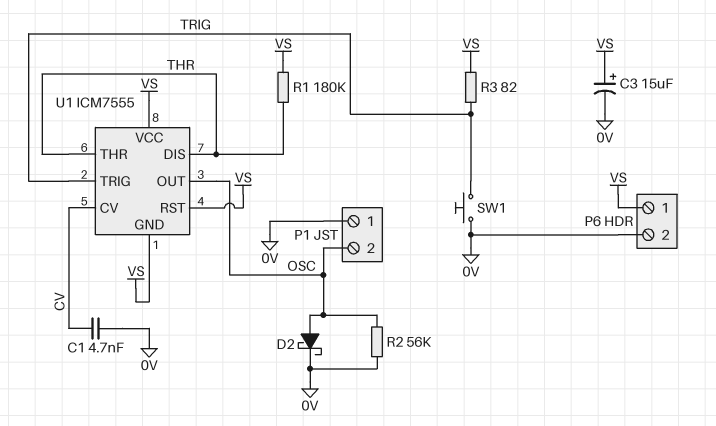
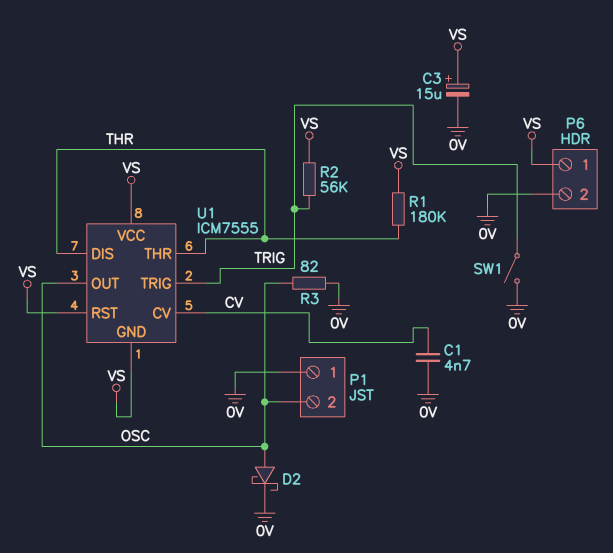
R2: 56k (0V, OSC) -> 56k (TRIG, VS)
R3: 82 (TRIG, VS) -> 82 (0V, OSC)
SW1: button (0V, TRIG) -> switch (0V, TRIG)

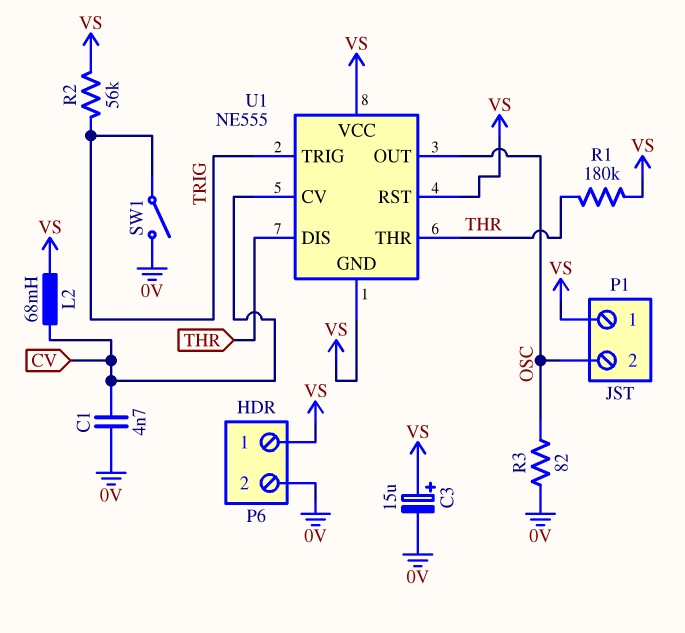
D2: schottky (A OSC, K 0V) -> none
L2: none -> 68mH (CV, VS)
P1 pin 1: 0V -> VS
U1: ICM7555 -> NE555

